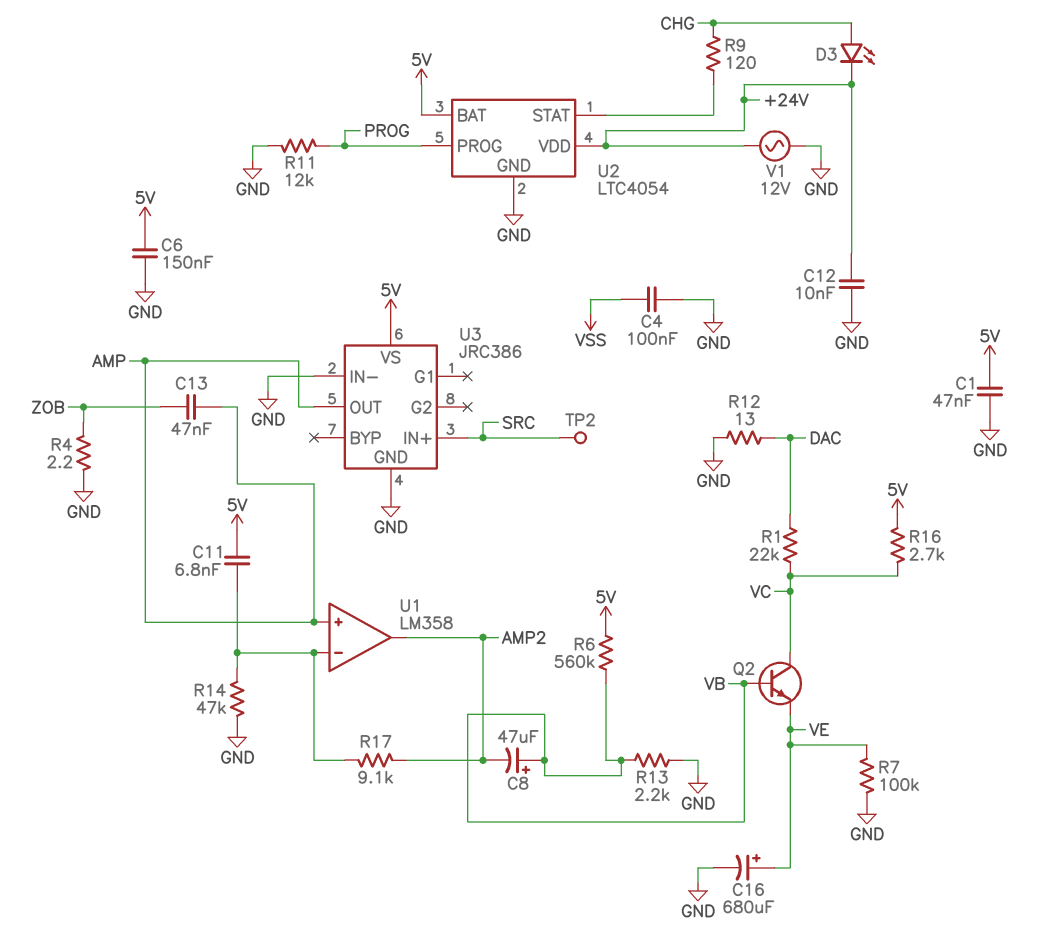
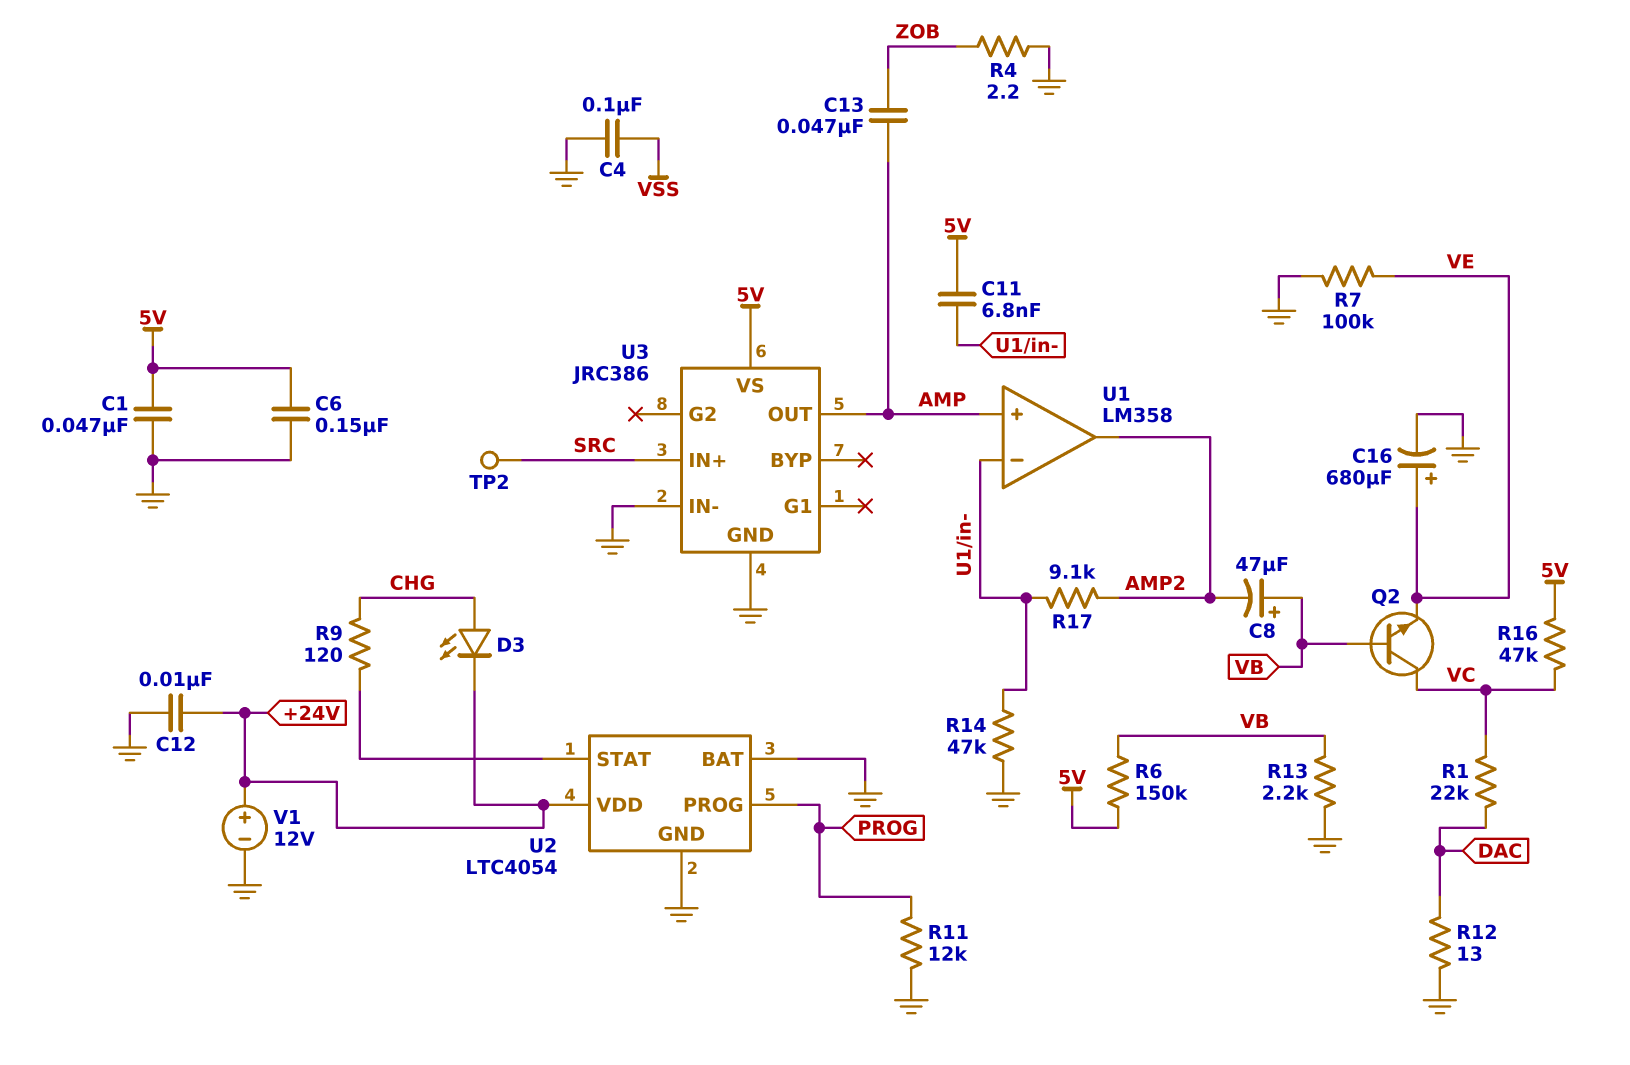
R6: 560k (5V, VB) -> 150k (5V, VB)
R16: 2.7k (5V, VC) -> 47k (5V, VC)
U2 pin BAT: 5V -> GND
V1: AC 12V (+24V, GND) -> 12V (plus +24V, minus GND)

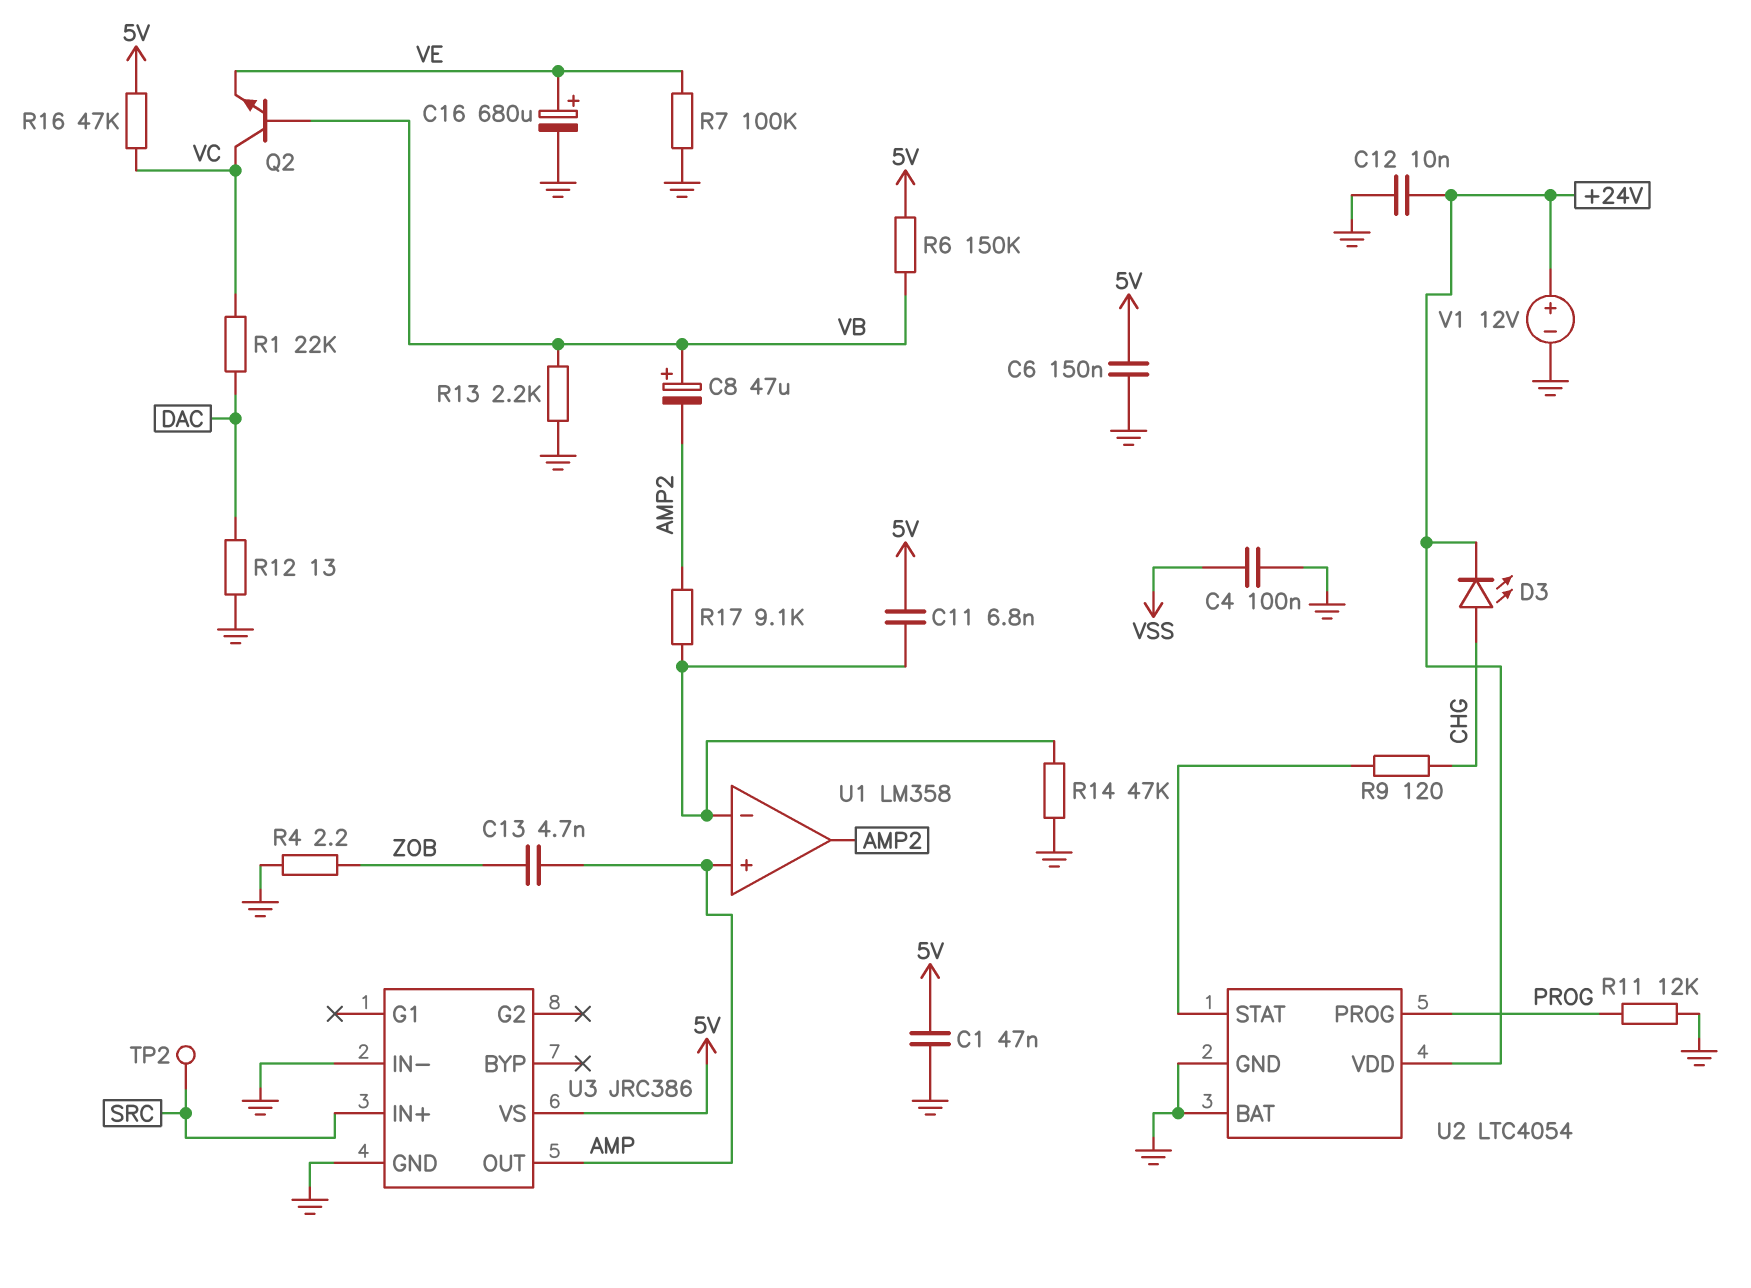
C13: 47nF (AMP, ZOB) -> 4.7nF (AMP, ZOB)

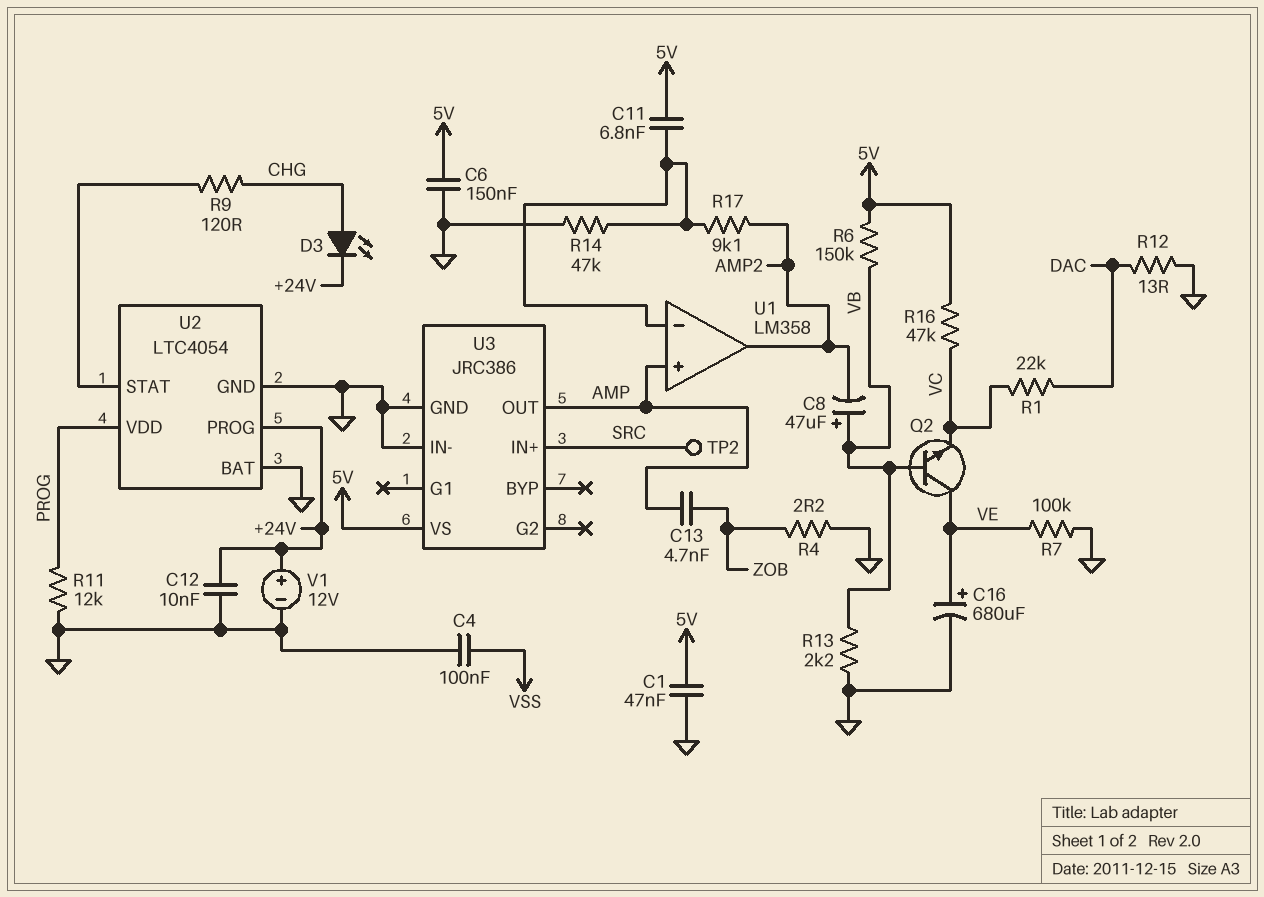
Q2: NPN (B VB, C VC, E VE) -> NPN (B VB, C VE, E VC)
U2 pin PROG: PROG -> +24V
U2 pin VDD: +24V -> PROG

